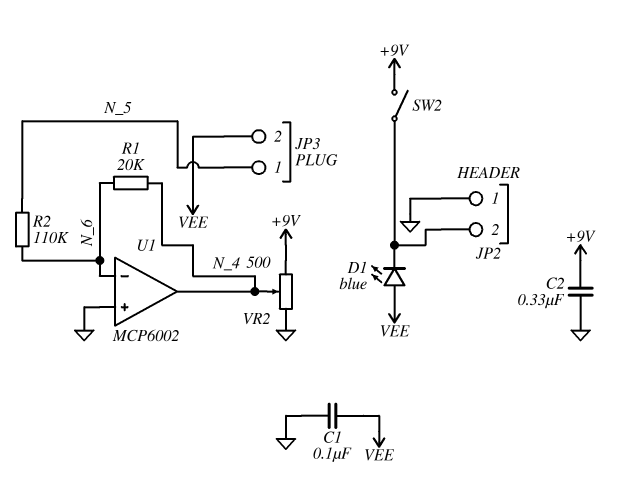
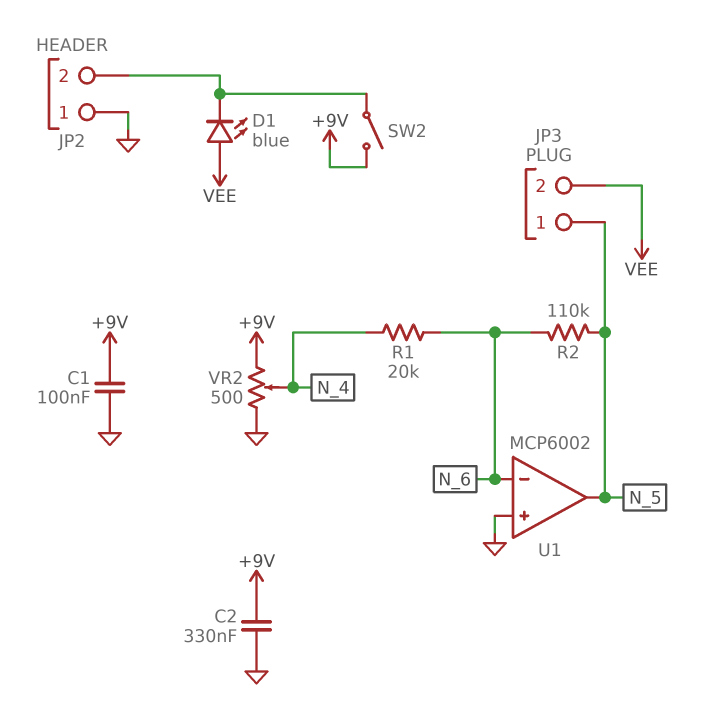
C1: 100nF (GND, VEE) -> 100nF (+9V, GND)
U1 pin out: N_4 -> N_5

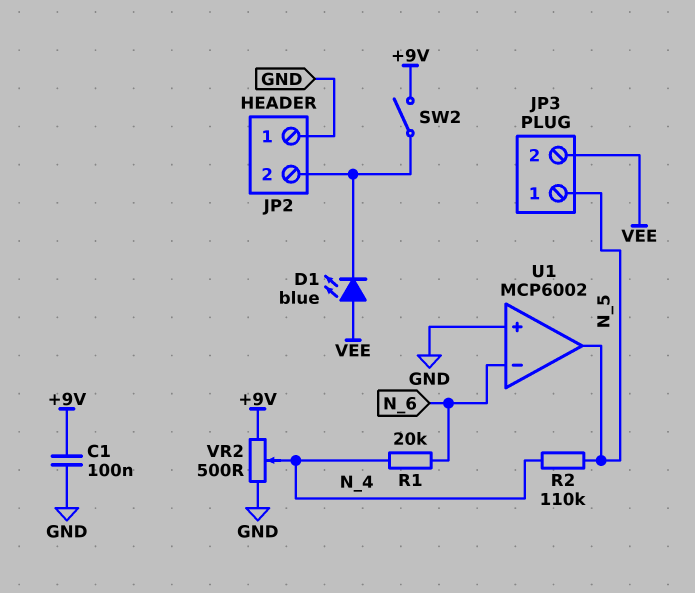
C2: 330nF (+9V, GND) -> none
R2: 110k (N_5, N_6) -> 110k (N_4, N_5)

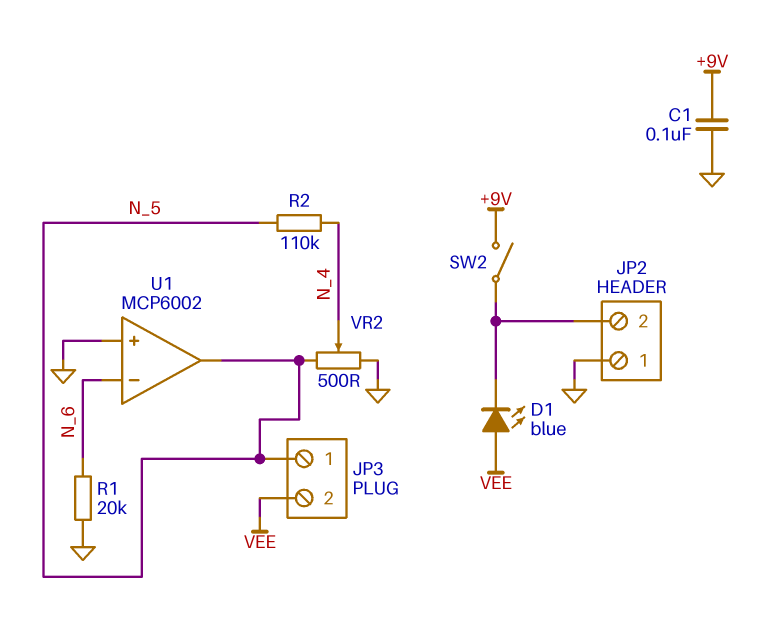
R1: 20k (N_4, N_6) -> 20k (GND, N_6)
VR2: 500 (+9V, GND, wiper N_4) -> 500 (GND, N_5, wiper N_4)

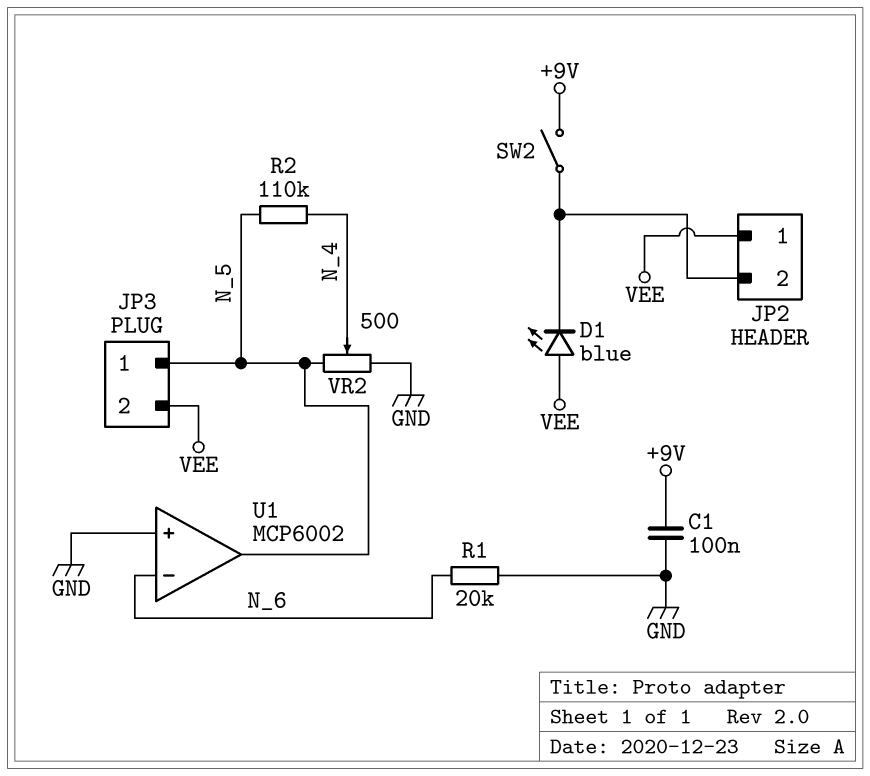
JP2 pin 1: GND -> VEE

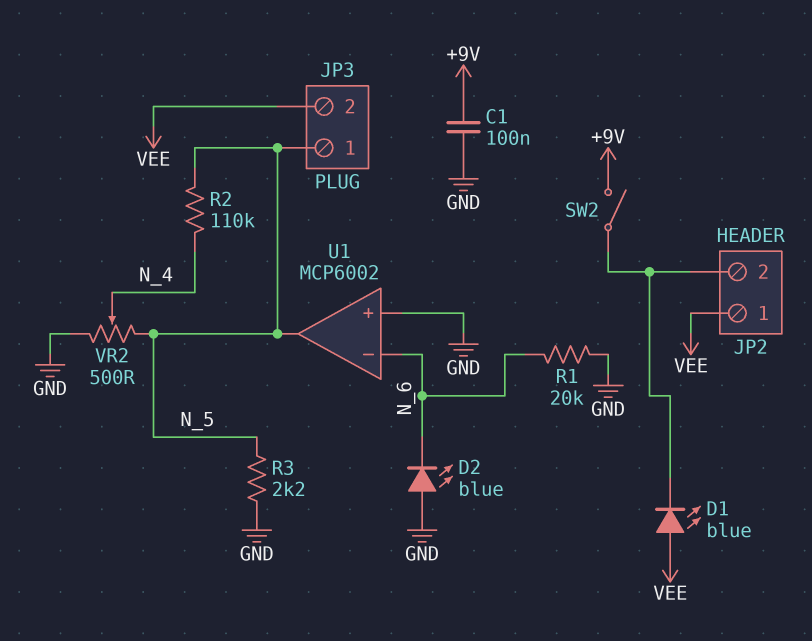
D2: none -> LED blue (A GND, K N_6)
R3: none -> 2.2k (GND, N_5)

